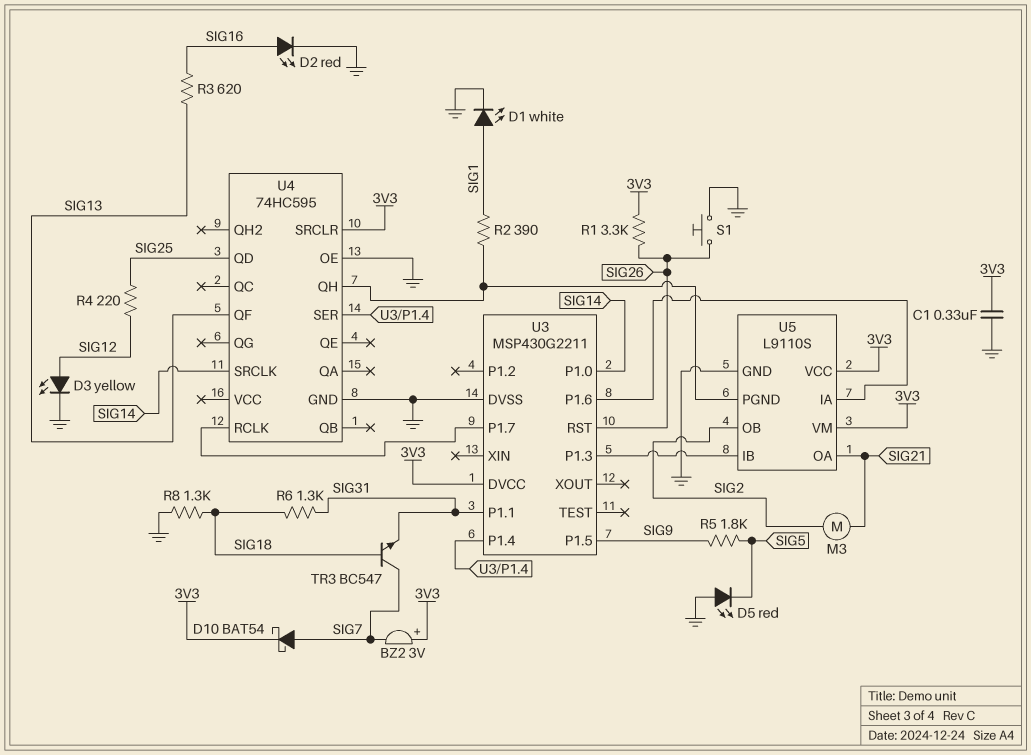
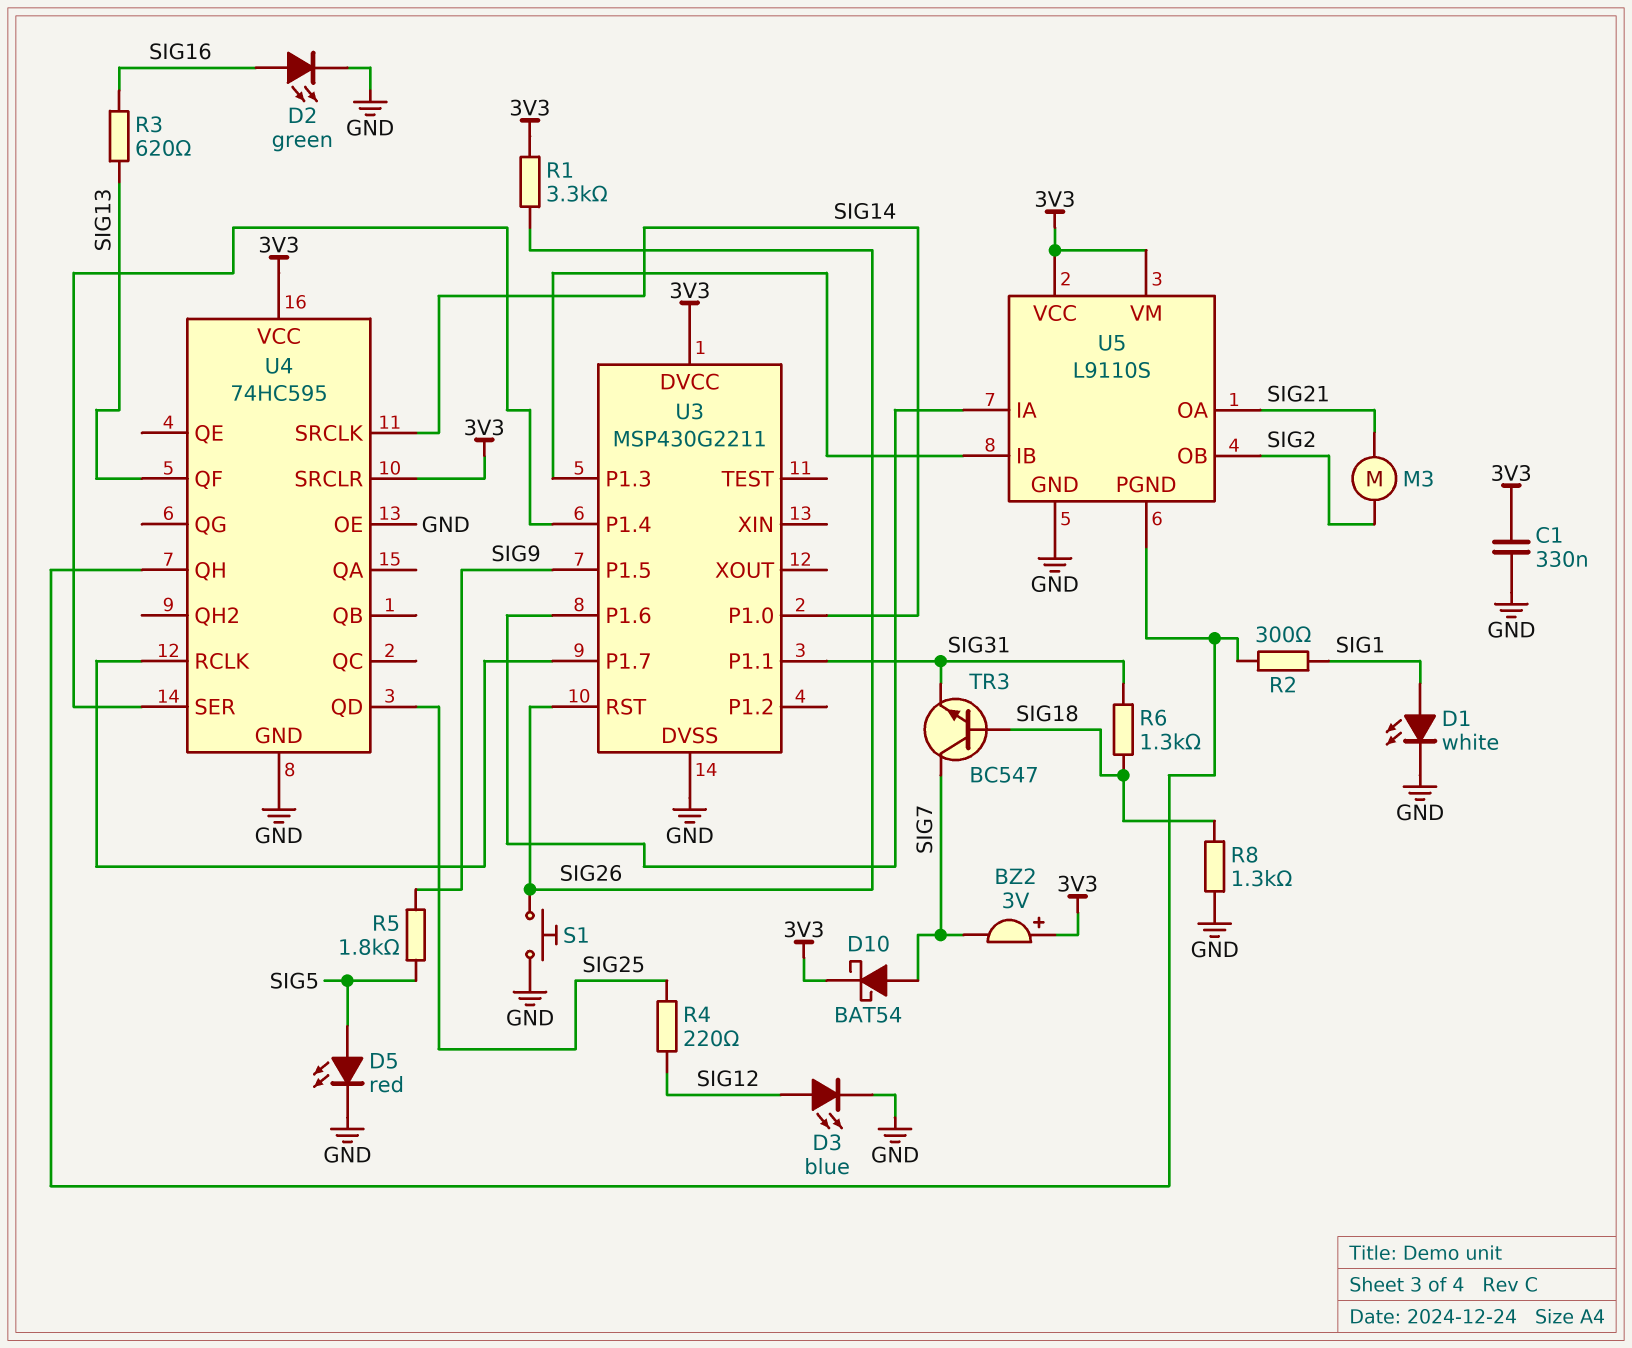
D2: LED red (A SIG16, K GND) -> LED green (A SIG16, K GND)
D3: LED yellow (A SIG12, K GND) -> LED blue (A SIG12, K GND)
D5: LED red (A GND, K SIG5) -> LED red (A SIG5, K GND)
R2: 390 (SIG1, U4/QH) -> 300 (SIG1, U4/QH)
U4 pin VCC: none -> 3V3

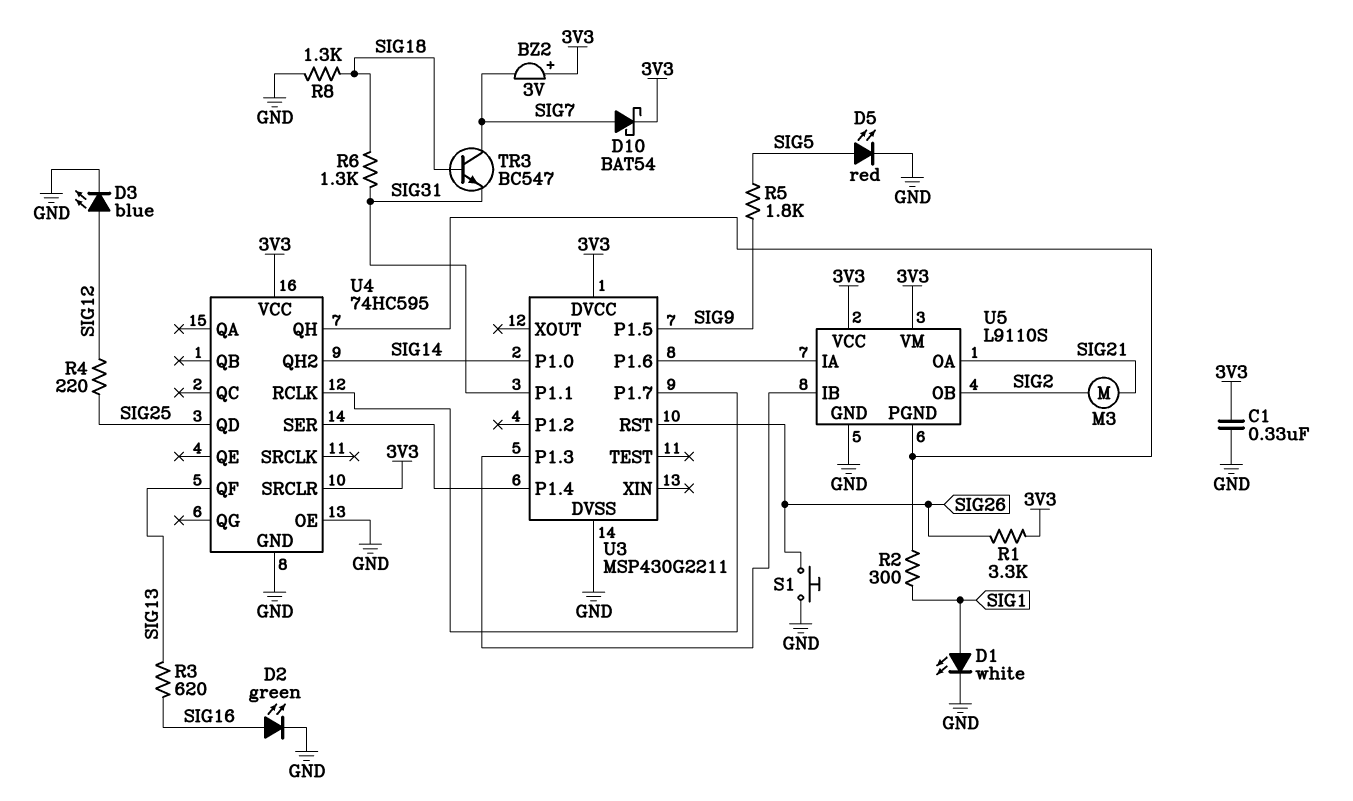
U4 pin QH2: none -> SIG14
U4 pin SRCLK: SIG14 -> none

